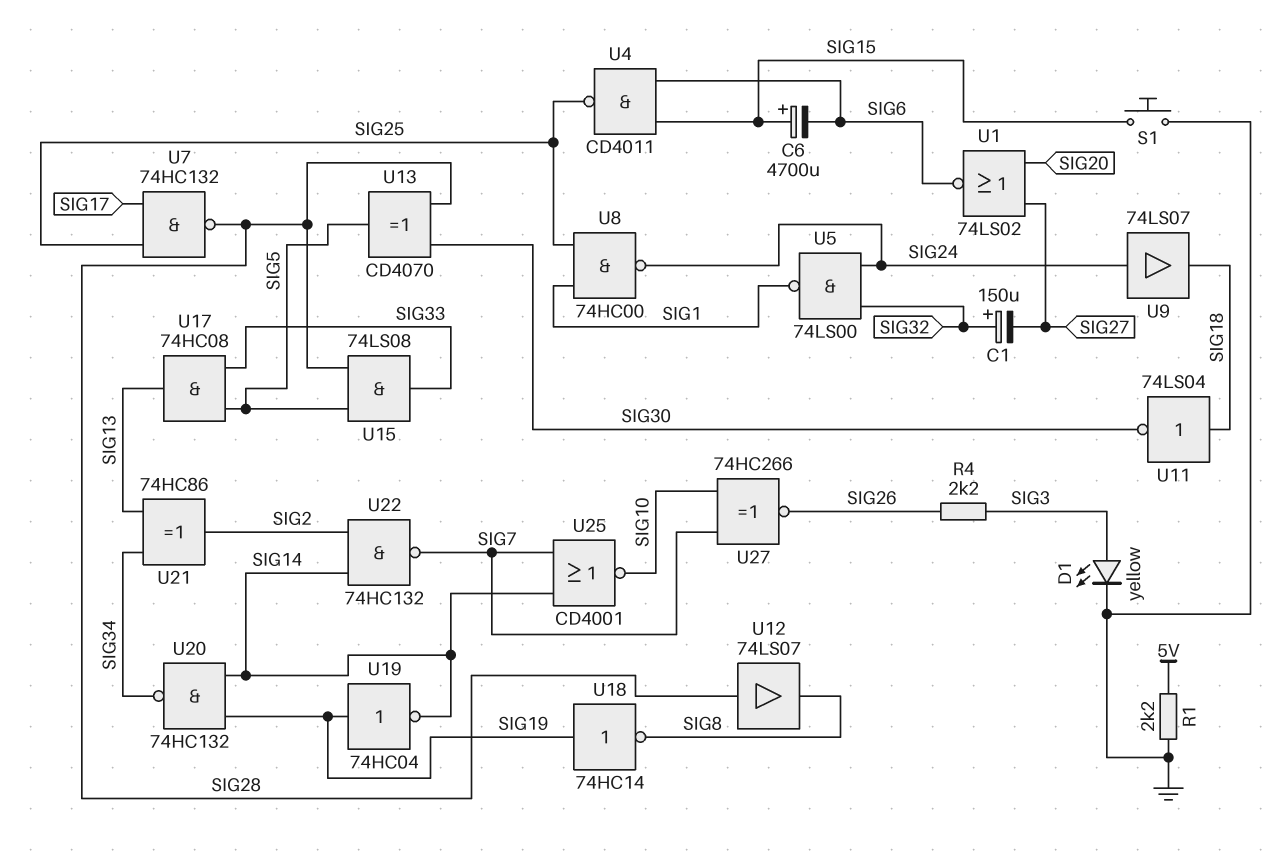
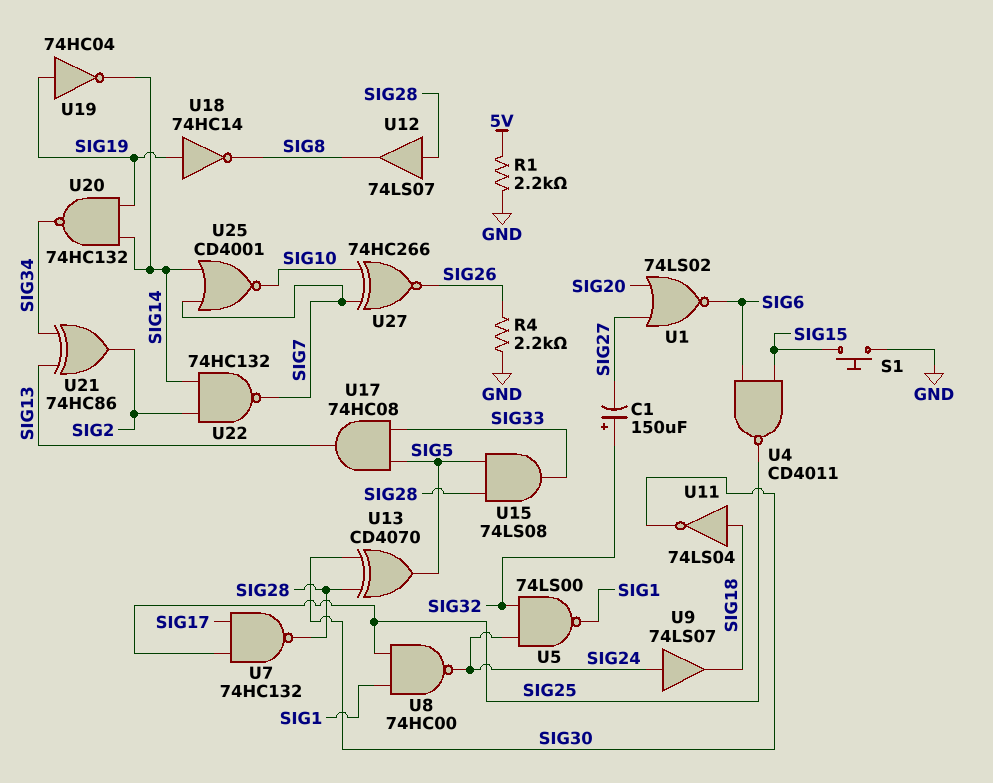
C6: 4700uF (plus SIG15, minus SIG6) -> none
D1: LED yellow (A SIG3, K GND) -> none
R4: 2.2k (SIG3, SIG26) -> 2.2k (GND, SIG26)

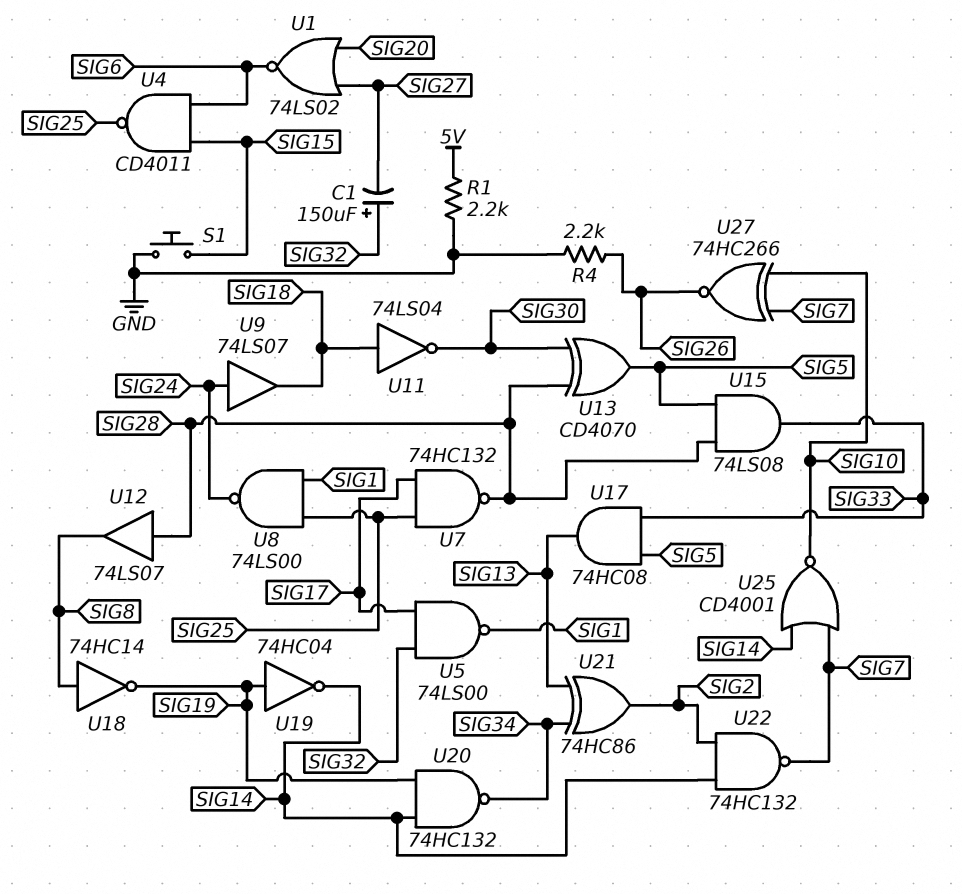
U5: NAND 74LS00 (in SIG24, in SIG32, out SIG1) -> NAND 74LS00 (in SIG17, in SIG32, out SIG1)
U8: NAND 74HC00 (in SIG1, in SIG25, out SIG24) -> NAND 74LS00 (in SIG1, in SIG25, out SIG24)
U18: NOT 74HC14 (in SIG19, out SIG8) -> NOT 74HC14 (in SIG8, out SIG19)

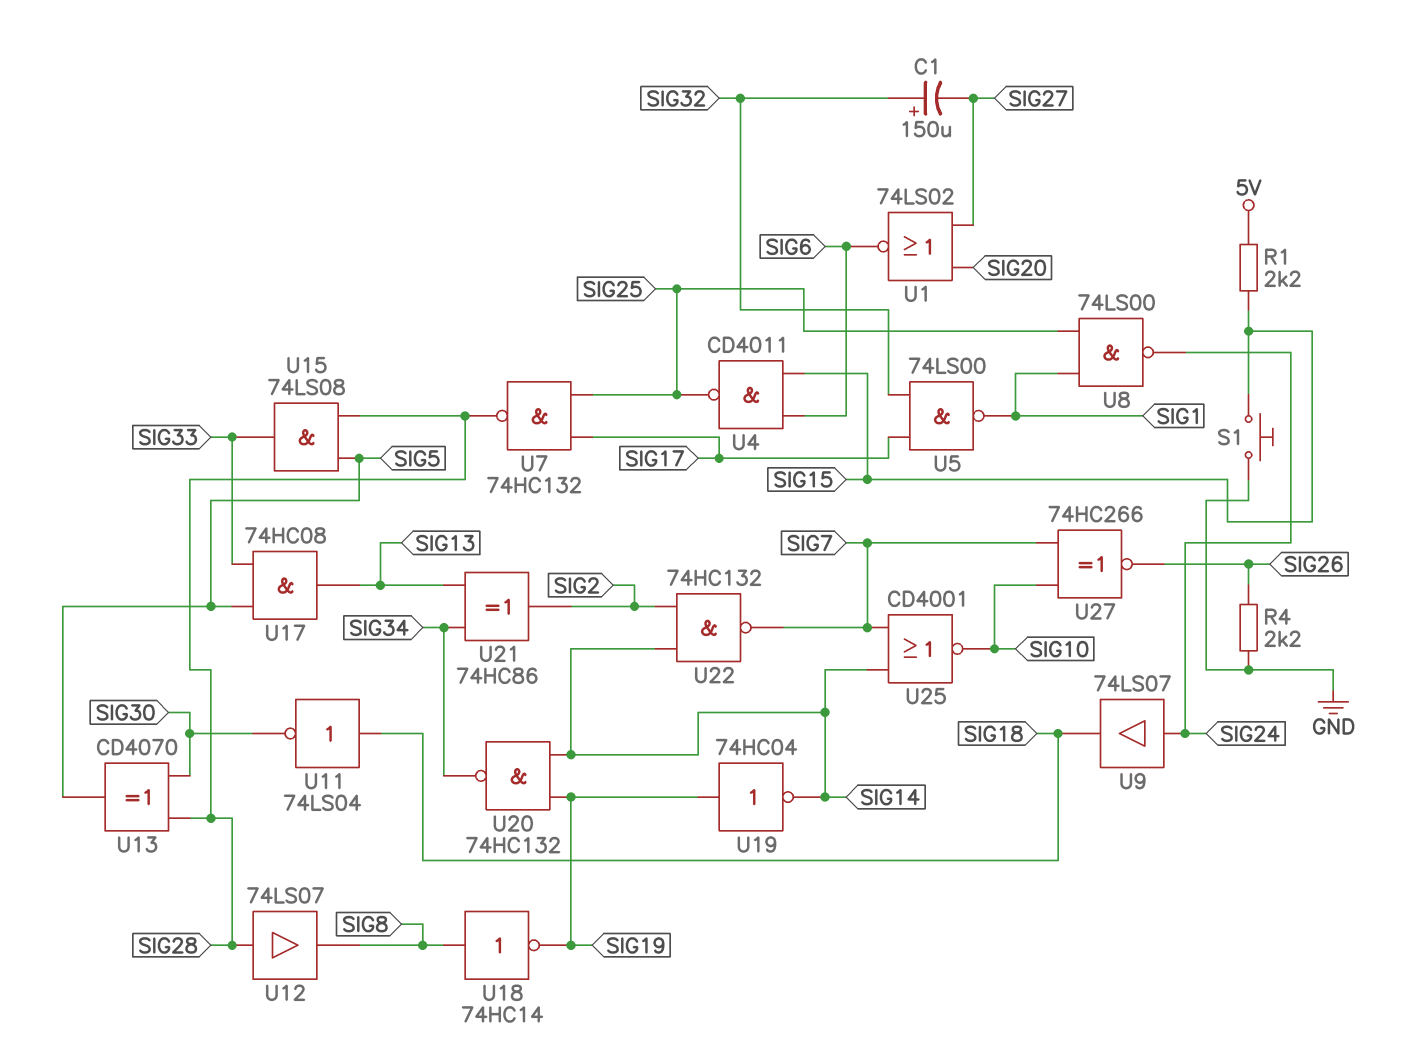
R1: 2.2k (5V, GND) -> 2.2k (5V, SIG15)

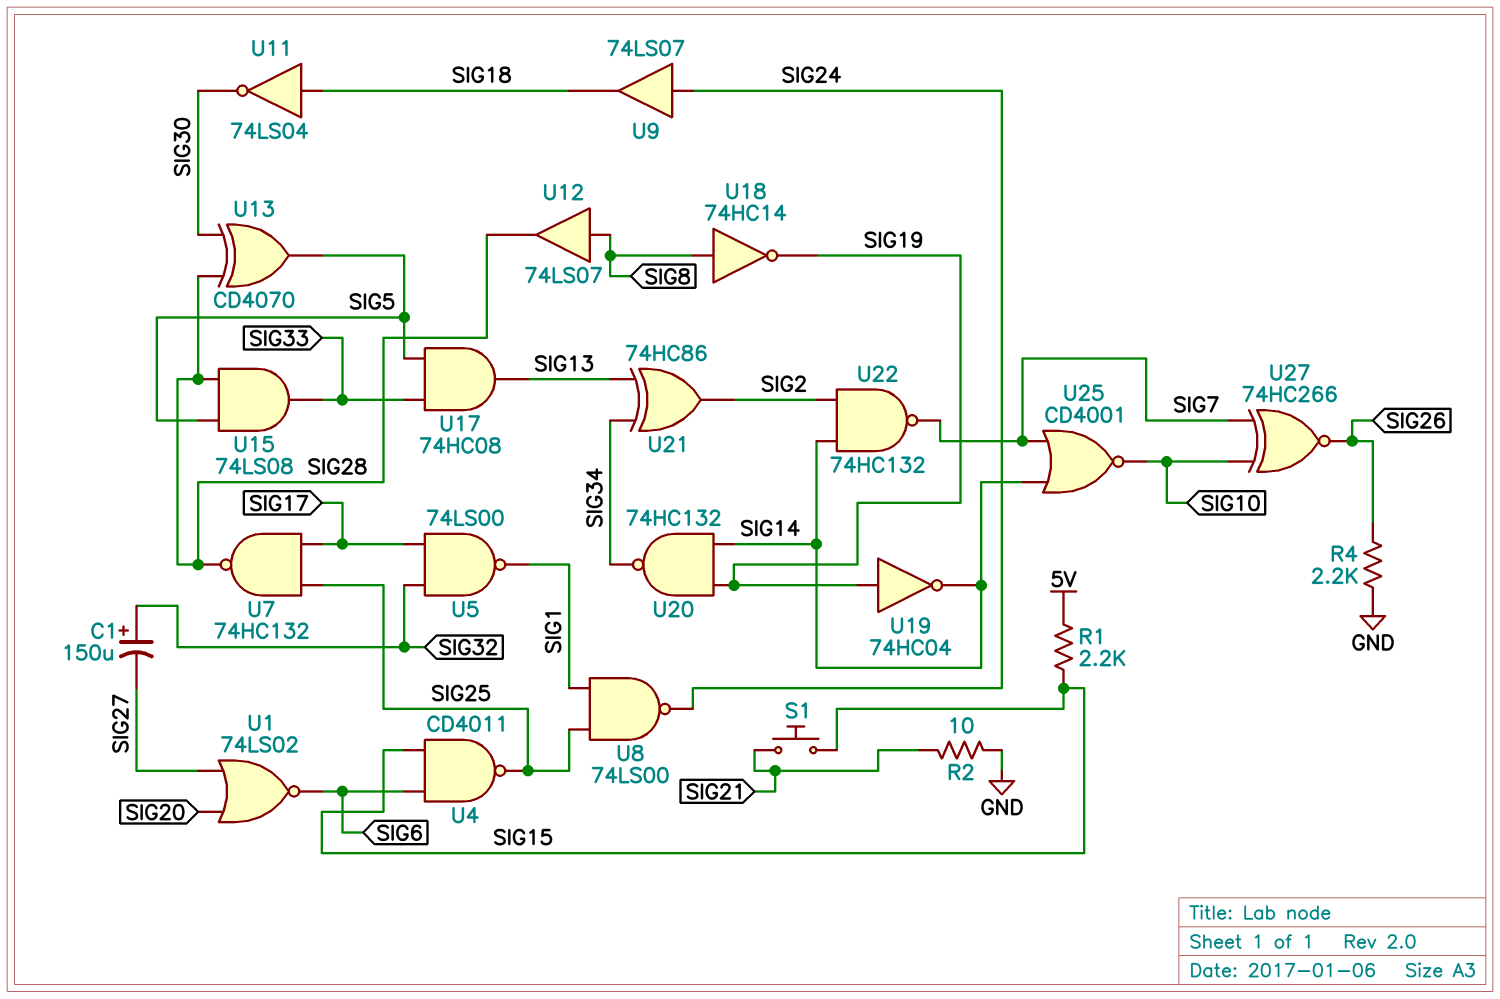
R2: none -> 10 (GND, SIG21)
S1: button (GND, SIG15) -> button (SIG15, SIG21)
U12: buffer 74LS07 (in SIG28, out SIG8) -> buffer 74LS07 (in SIG8, out SIG28)

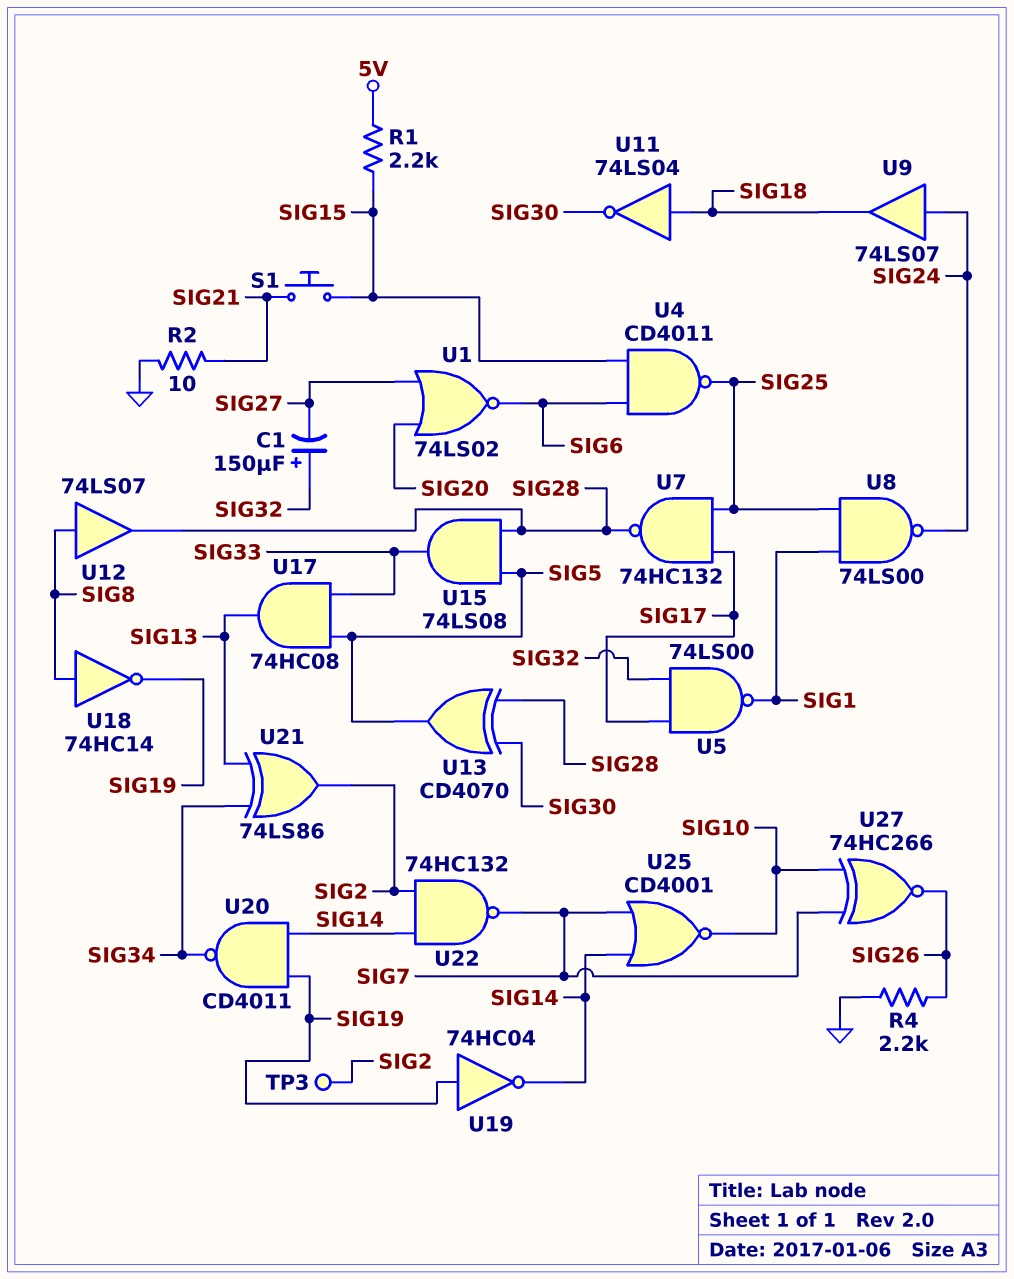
TP3: none -> test point (SIG2)
U20: NAND 74HC132 (in SIG14, in SIG19, out SIG34) -> NAND CD4011 (in SIG14, in SIG19, out SIG34)
U21: XOR 74HC86 (in SIG13, in SIG34, out SIG2) -> XOR 74LS86 (in SIG13, in SIG34, out SIG2)

